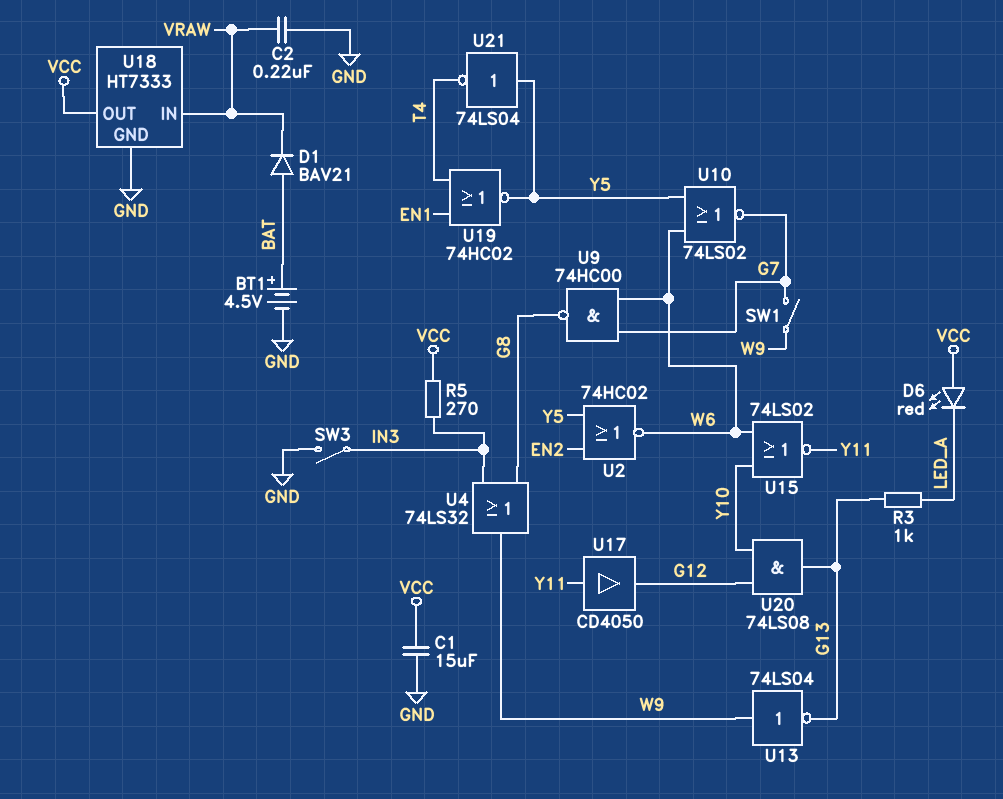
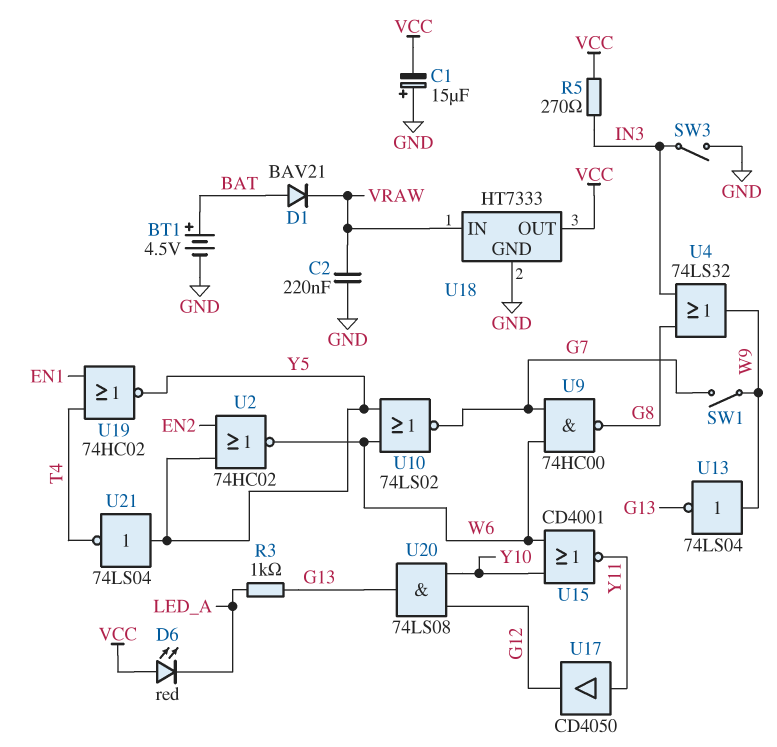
C1: 15uF (GND, VCC) -> 15uF (plus GND, minus VCC)
U15: NOR 74LS02 (in W6, in Y10, out Y11) -> NOR CD4001 (in W6, in Y10, out Y11)

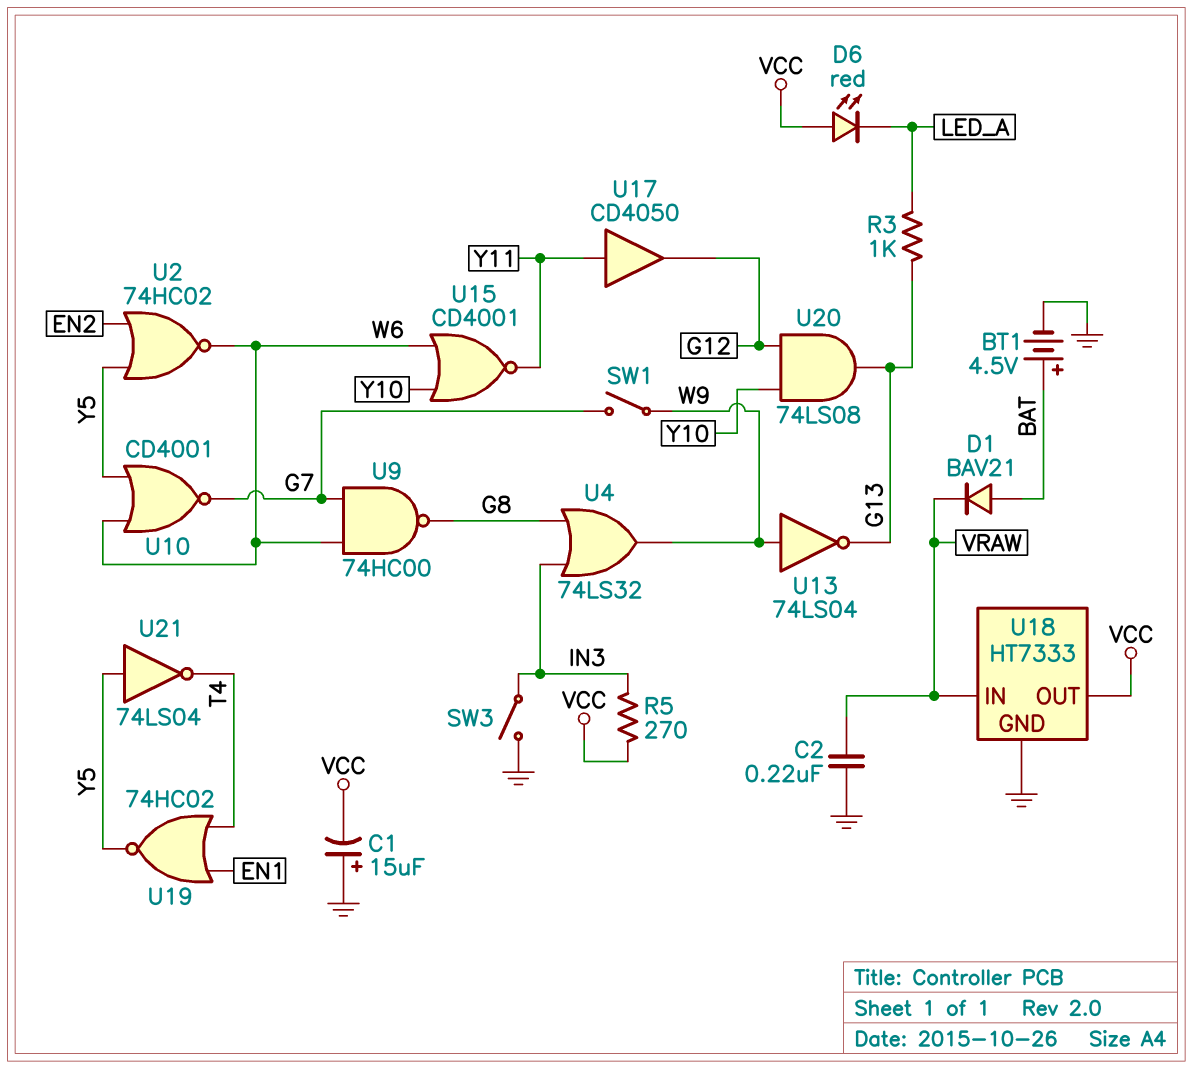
U10: NOR 74LS02 (in W6, in Y5, out G7) -> NOR CD4001 (in W6, in Y5, out G7)

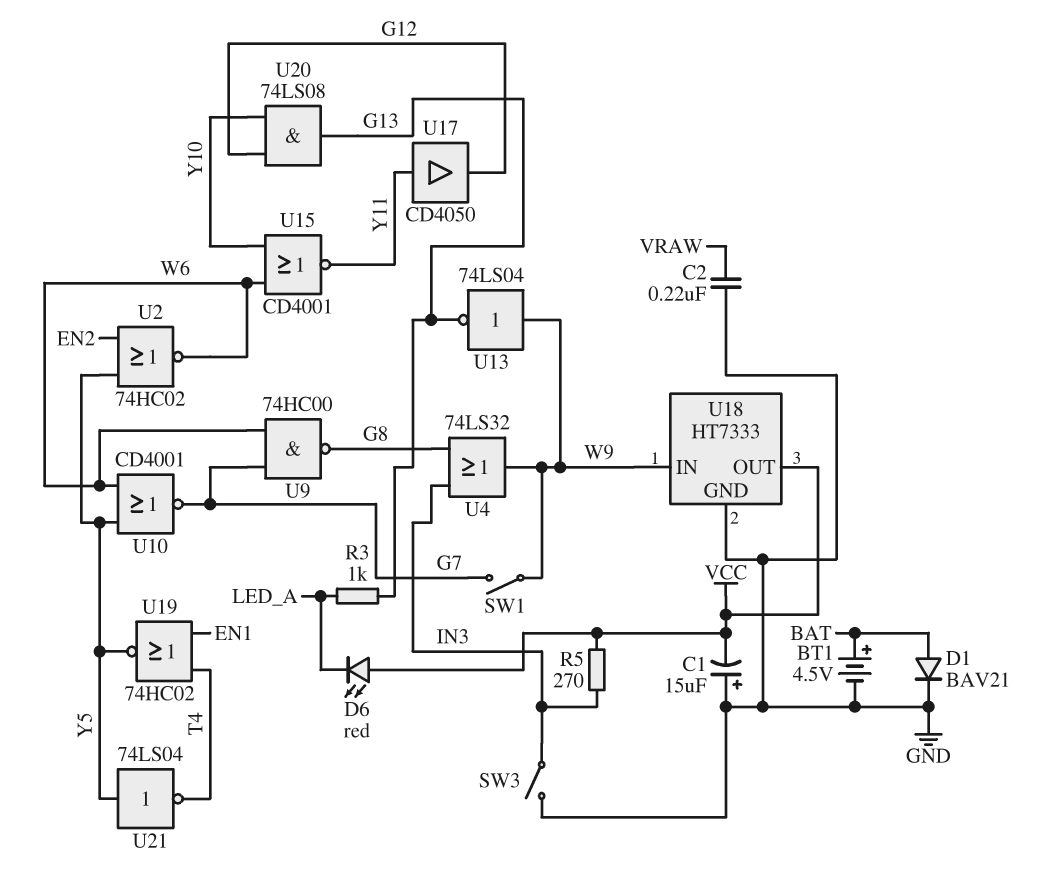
D1: diode BAV21 (A BAT, K VRAW) -> diode BAV21 (A BAT, K GND)
U18 pin IN: VRAW -> W9

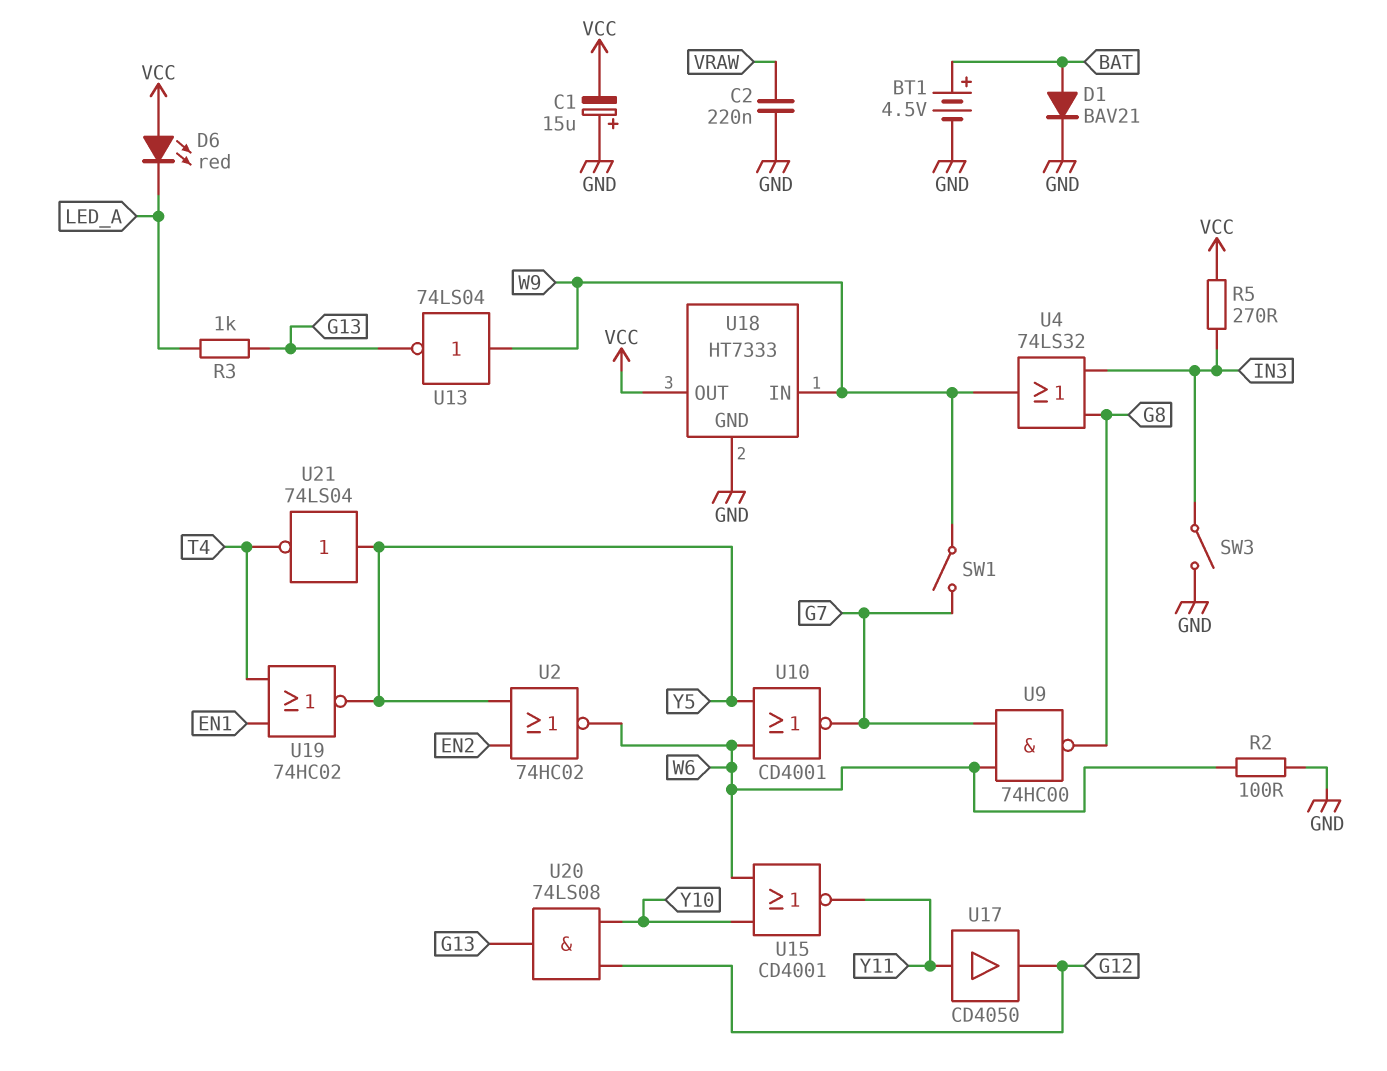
R2: none -> 100 (GND, W6)

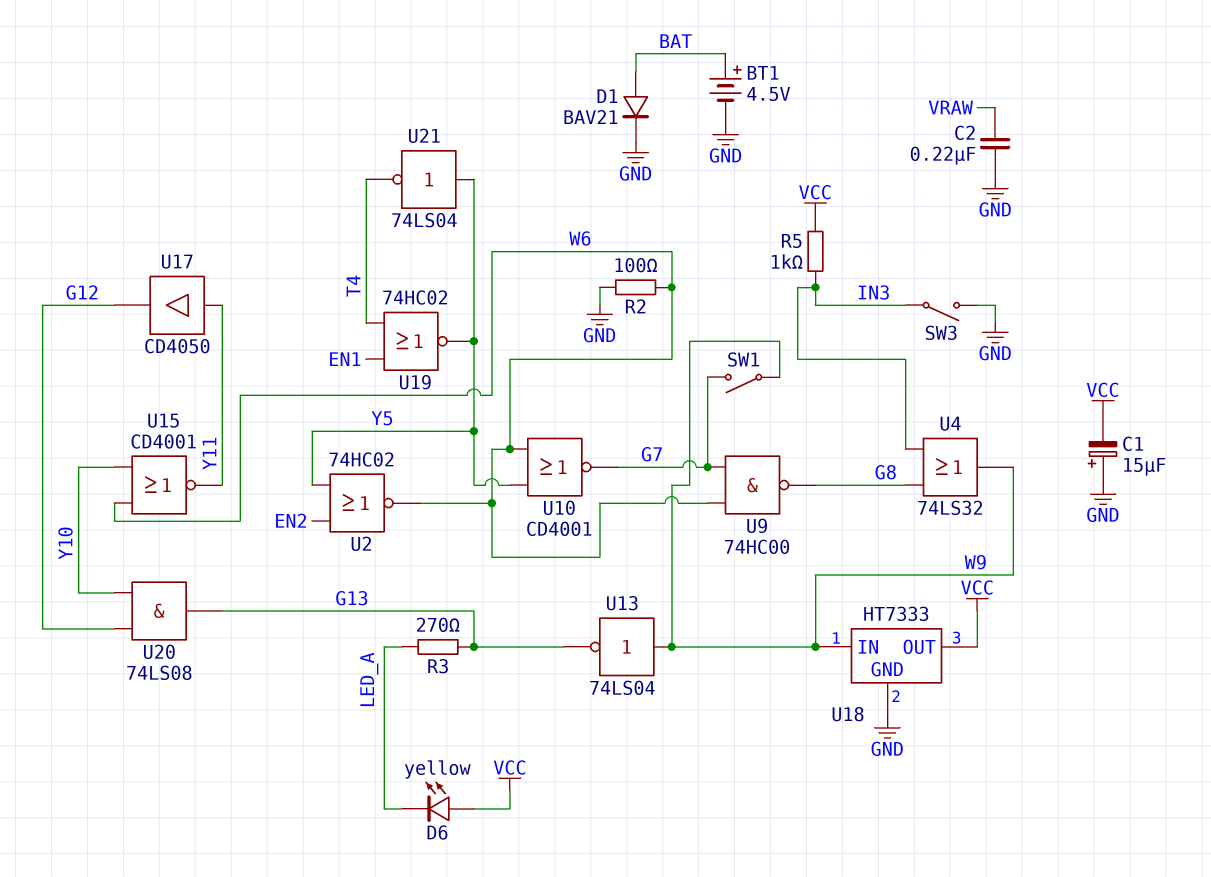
D6: LED red (A VCC, K LED_A) -> LED yellow (A VCC, K LED_A)
R3: 1k (G13, LED_A) -> 270 (G13, LED_A)
R5: 270 (IN3, VCC) -> 1k (IN3, VCC)

